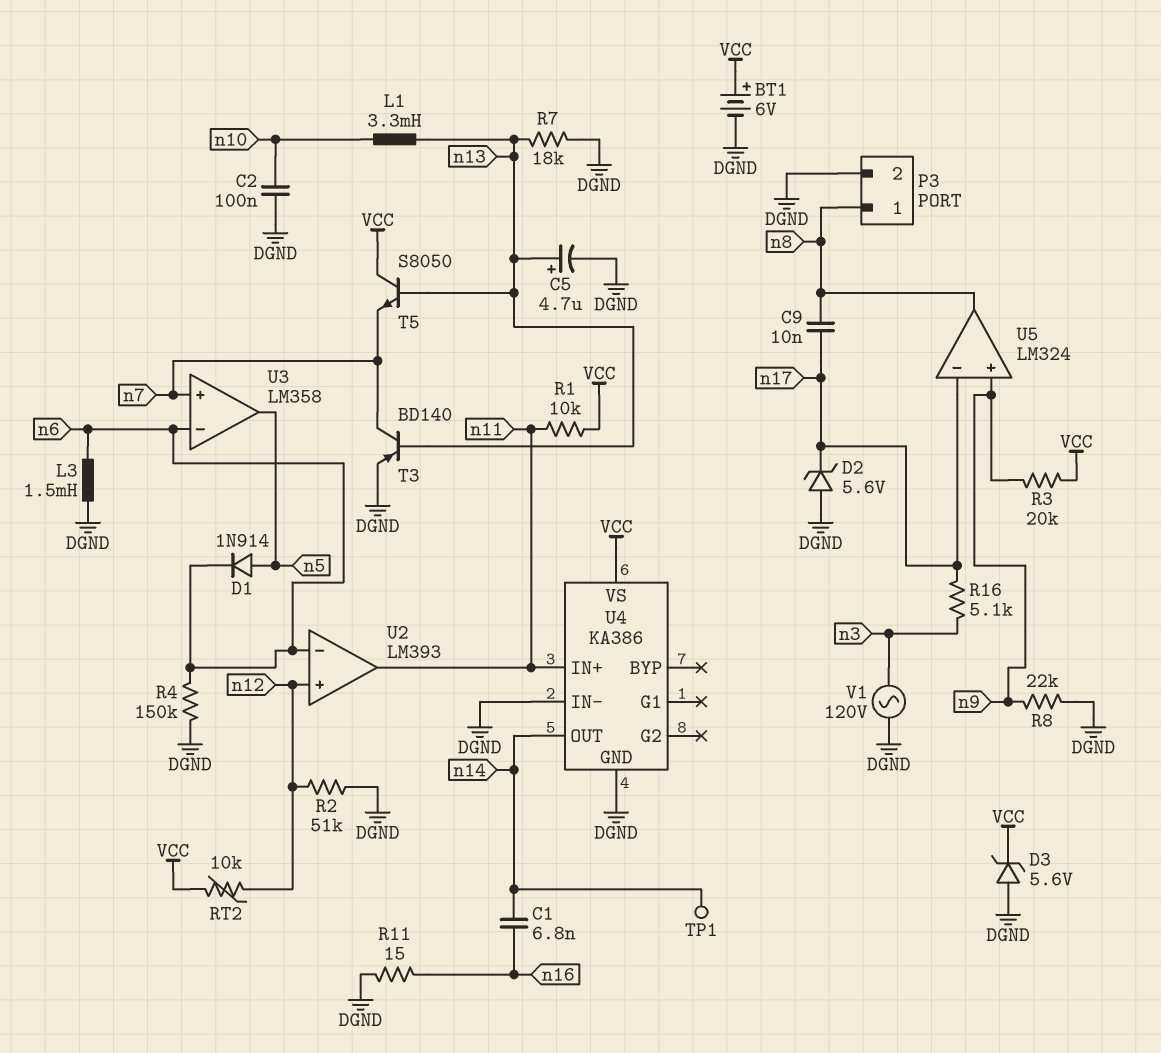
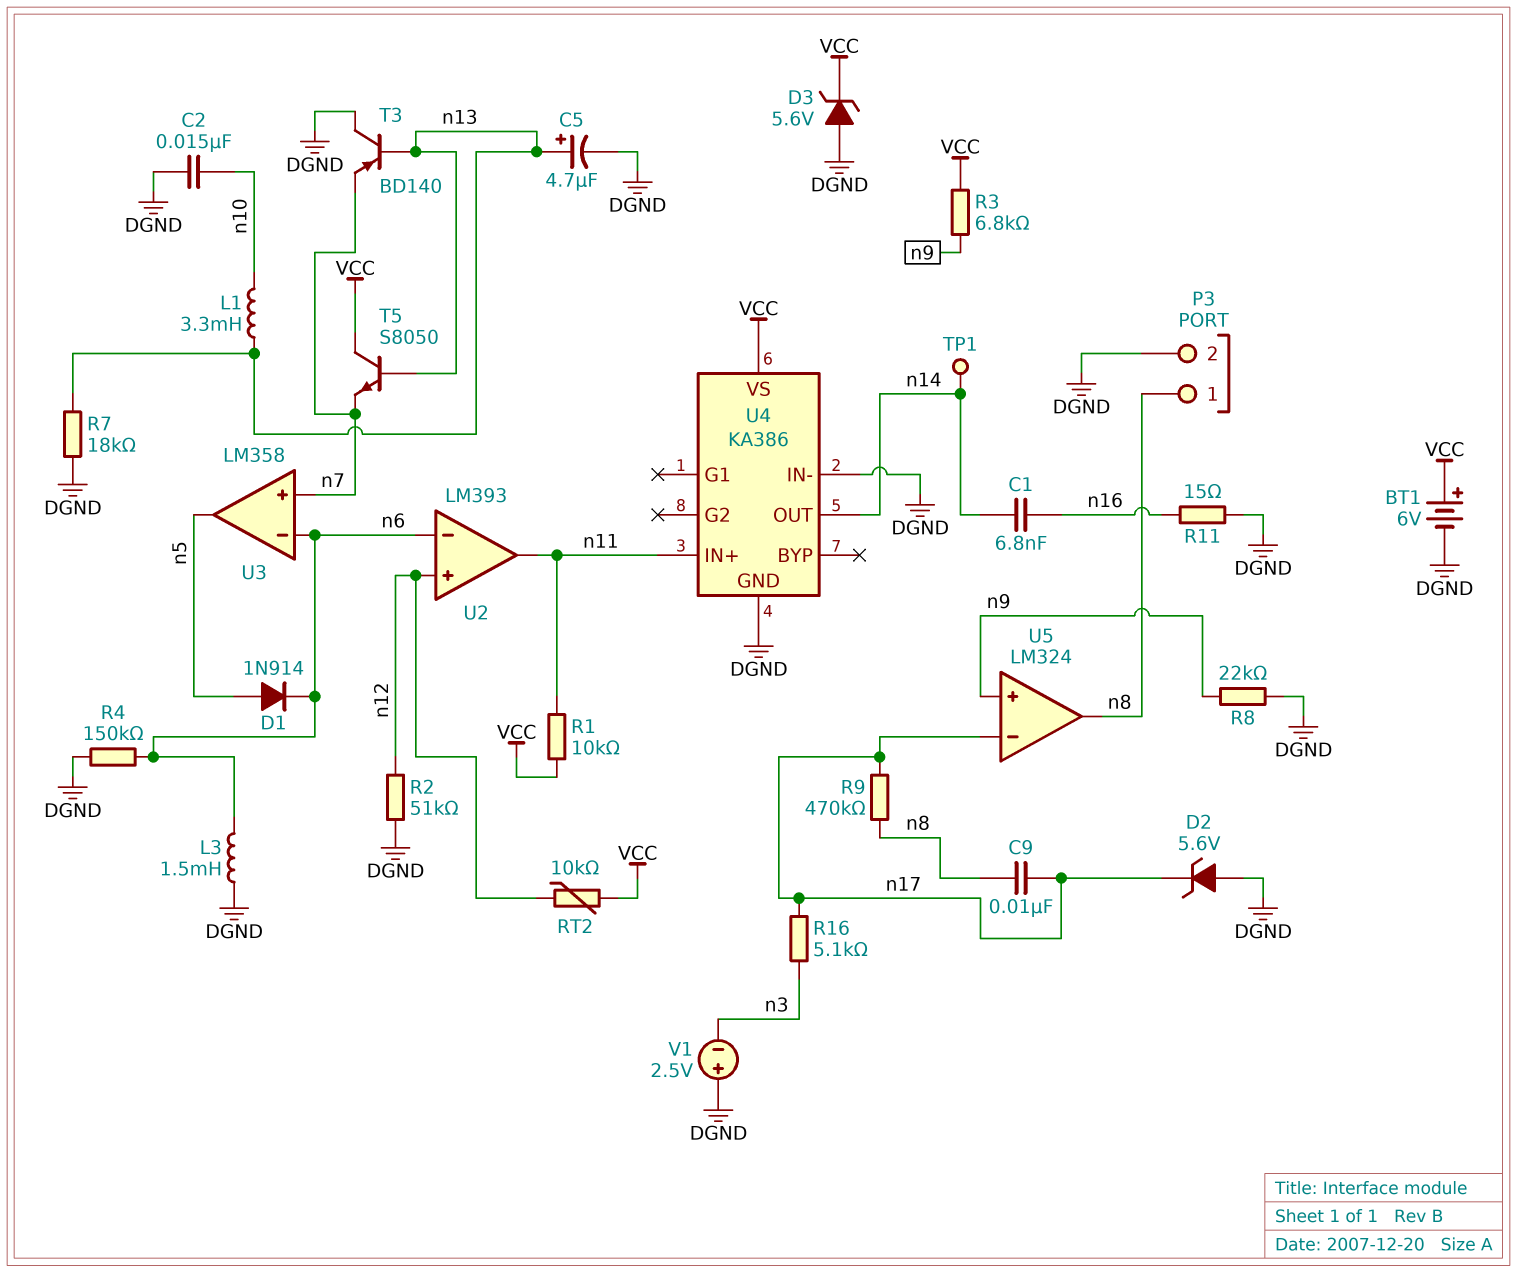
C2: 100nF (DGND, n10) -> 15nF (DGND, n10)
R3: 20k (VCC, n9) -> 6.8k (VCC, n9)
R9: none -> 470k (n8, n17)
T3: PNP BD140 (B n13, C n7, E DGND) -> PNP BD140 (B n13, C DGND, E n7)
V1: AC 120V (DGND, n3) -> 2.5V (plus DGND, minus n3)

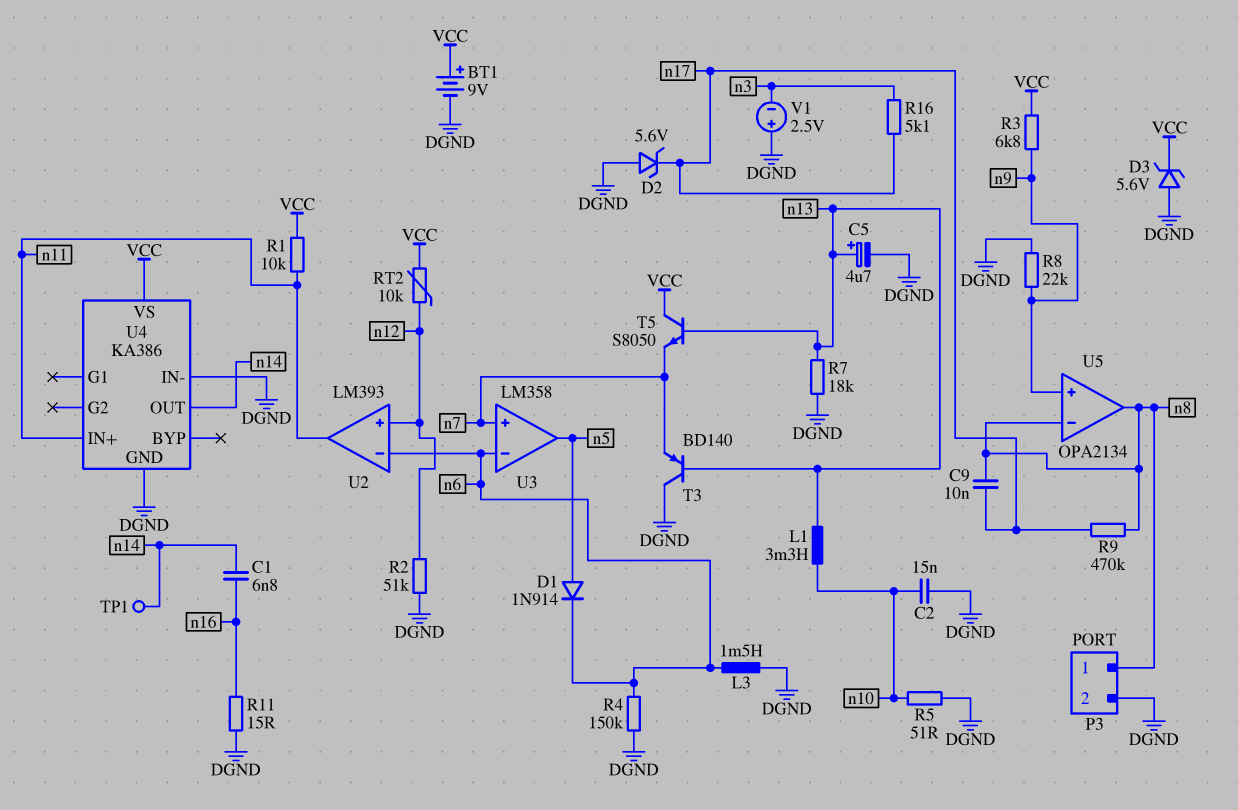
BT1: 6V (plus VCC, minus DGND) -> 9V (plus VCC, minus DGND)
R5: none -> 51 (DGND, n10)
U5: LM324 -> OPA2134
U5 pin in-: n17 -> n8

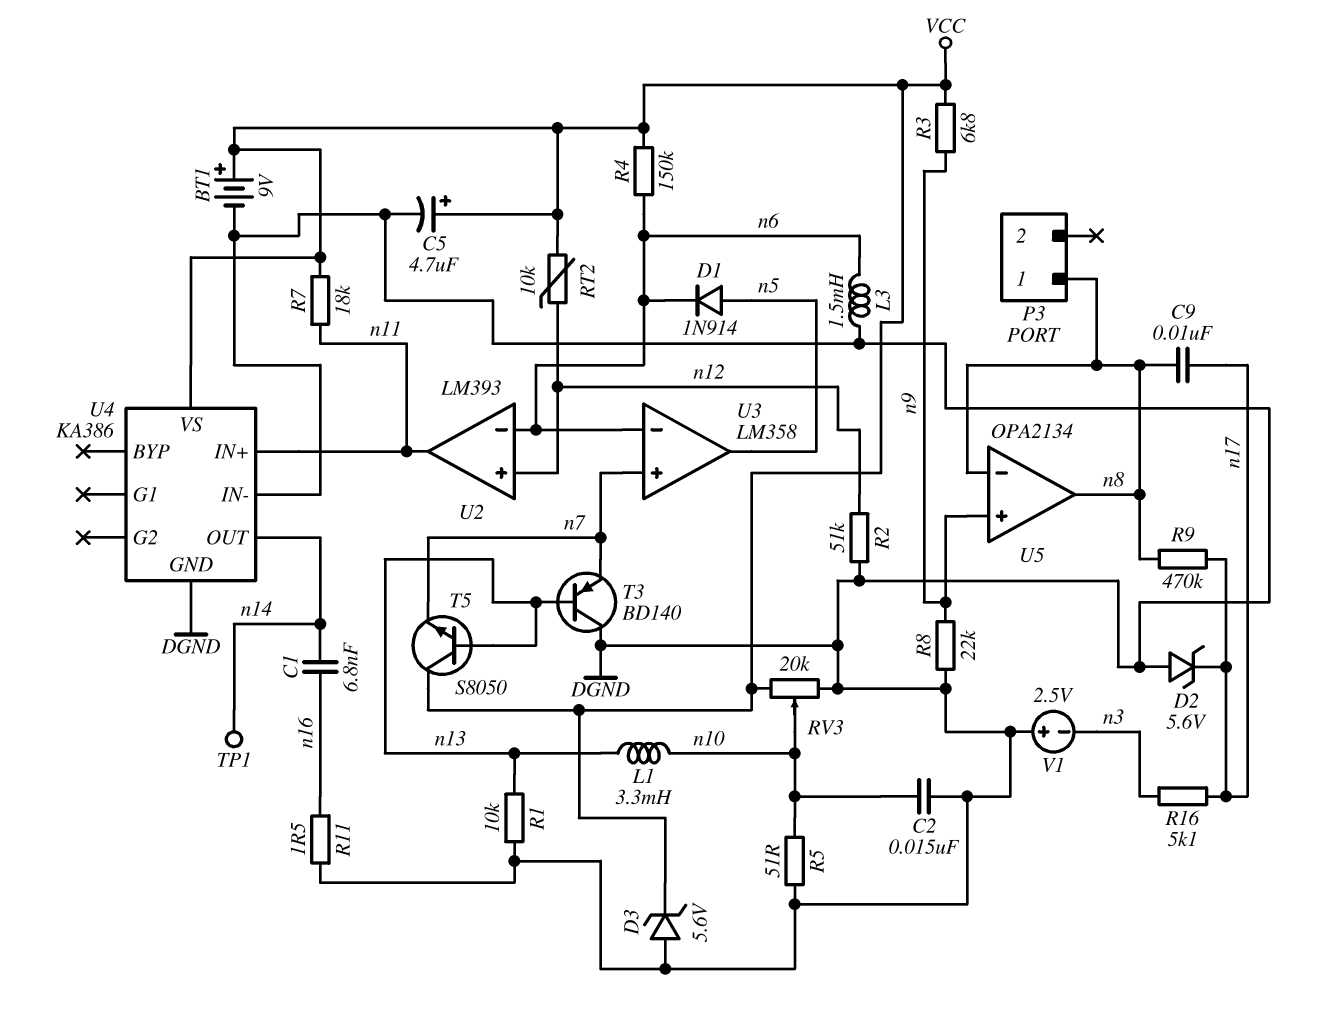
C5: 4.7uF (plus n13, minus DGND) -> 4.7uF (plus VCC, minus DGND)
P3 pin 2: DGND -> none
R1: 10k (VCC, n11) -> 10k (DGND, n13)
R4: 150k (DGND, n6) -> 150k (VCC, n6)
R7: 18k (DGND, n13) -> 18k (VCC, n11)
R11: 15 (DGND, n16) -> 1.5 (DGND, n16)
RV3: none -> 20k (DGND, VCC, wiper n10)

